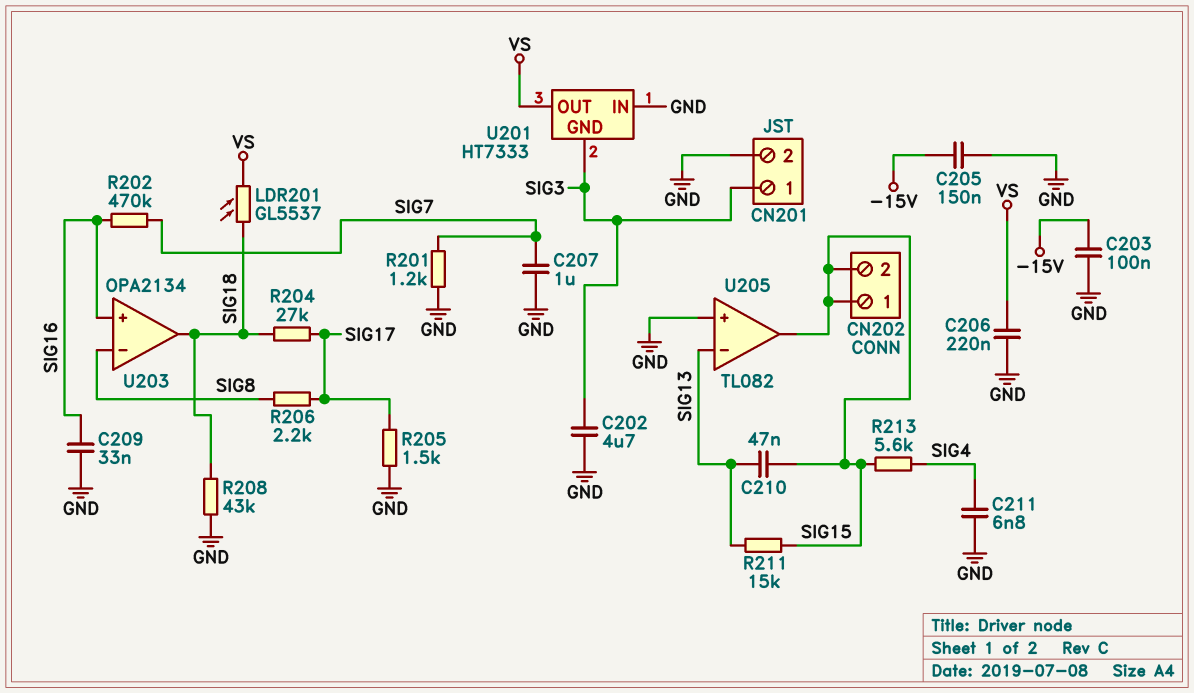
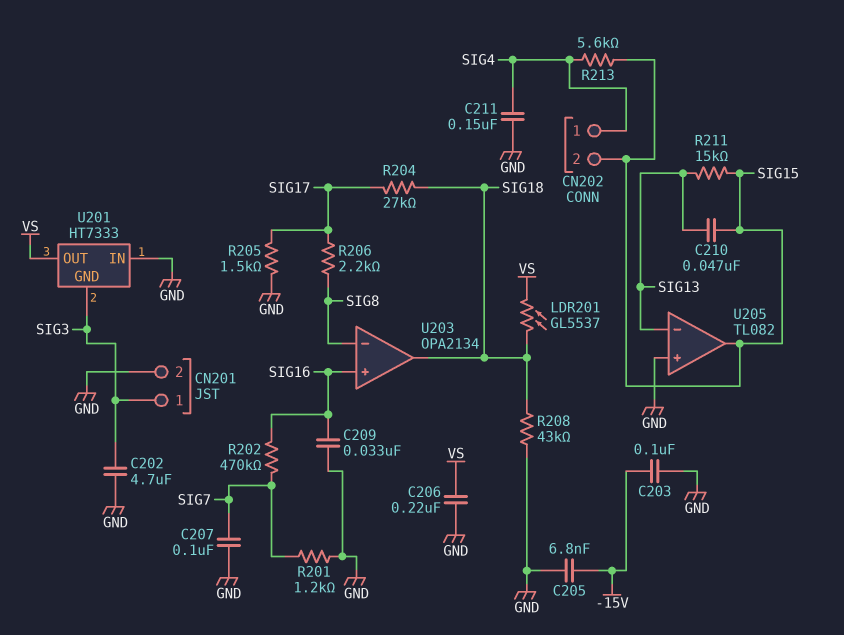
C205: 150nF (-15V, GND) -> 6.8nF (-15V, GND)
C207: 1uF (GND, SIG7) -> 100nF (GND, SIG7)
C211: 6.8nF (GND, SIG4) -> 150nF (GND, SIG4)
CN202 pin 1: SIG15 -> SIG4

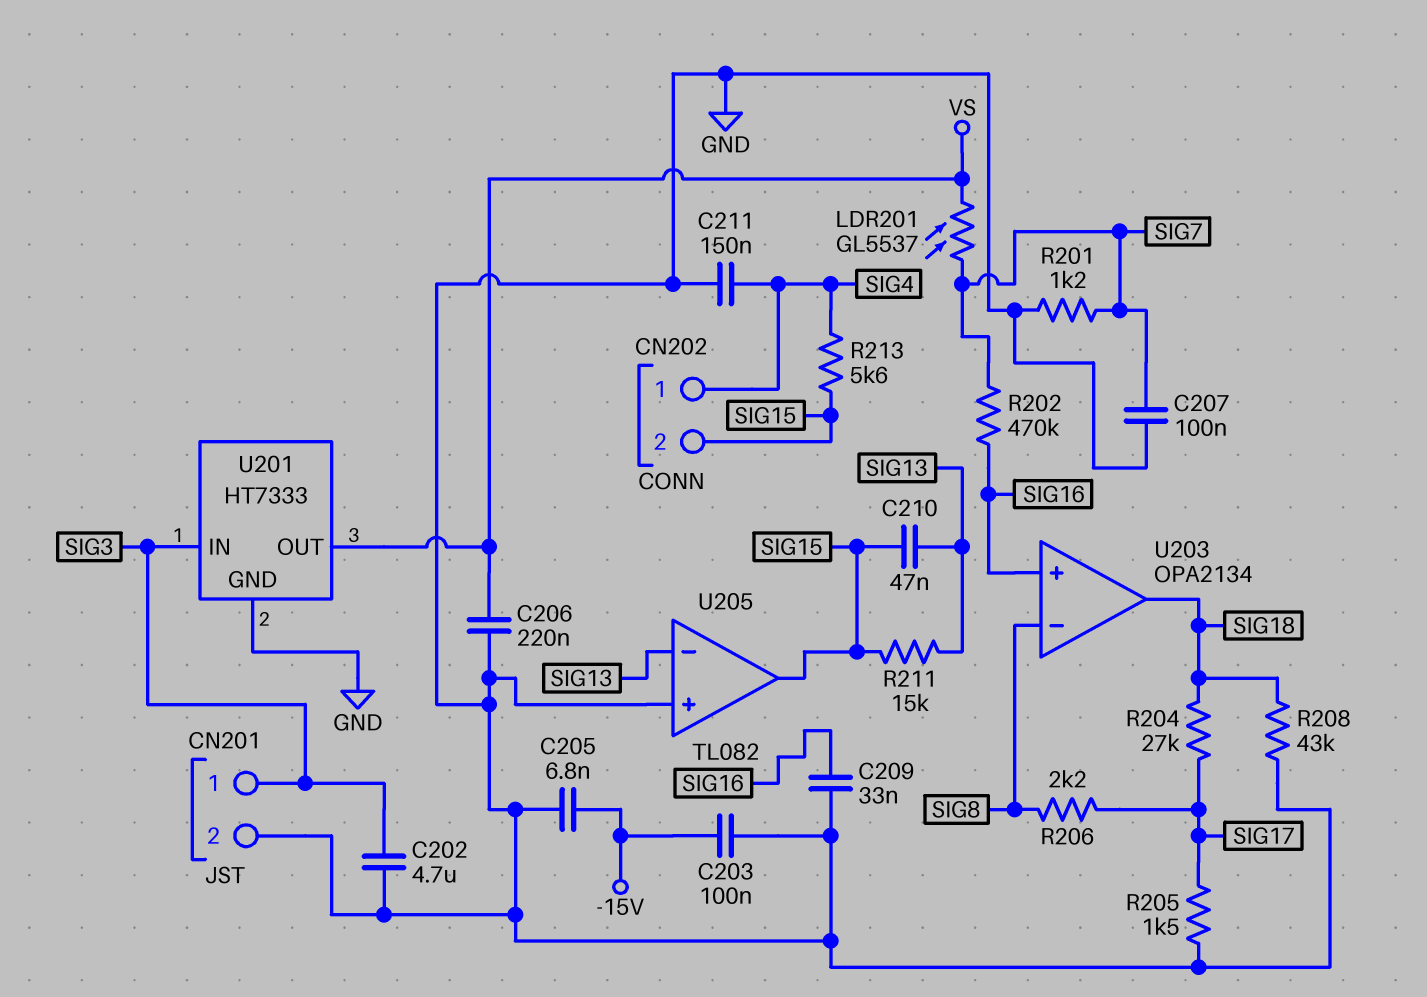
LDR201: GL5537 (SIG18, VS) -> GL5537 (SIG7, VS)
U201 pin GND: SIG3 -> GND
U201 pin IN: GND -> SIG3

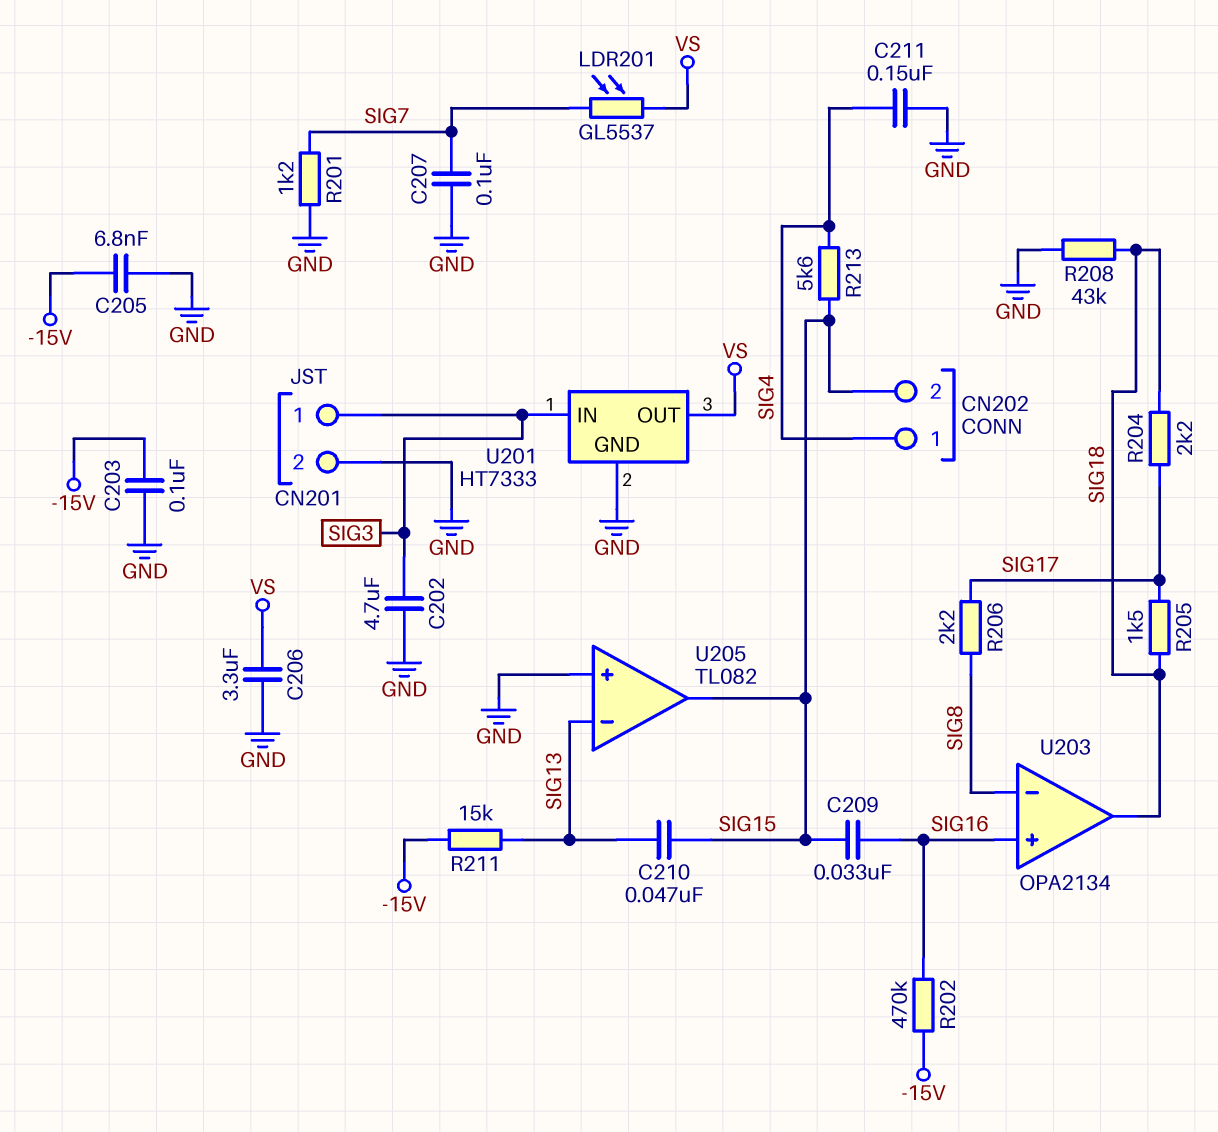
C206: 220nF (GND, VS) -> 3.3uF (GND, VS)
C209: 33nF (GND, SIG16) -> 33nF (SIG15, SIG16)
R202: 470k (SIG7, SIG16) -> 470k (-15V, SIG16)
R204: 27k (SIG17, SIG18) -> 2.2k (SIG17, SIG18)
R205: 1.5k (GND, SIG17) -> 1.5k (SIG17, SIG18)
R211: 15k (SIG13, SIG15) -> 15k (-15V, SIG13)

